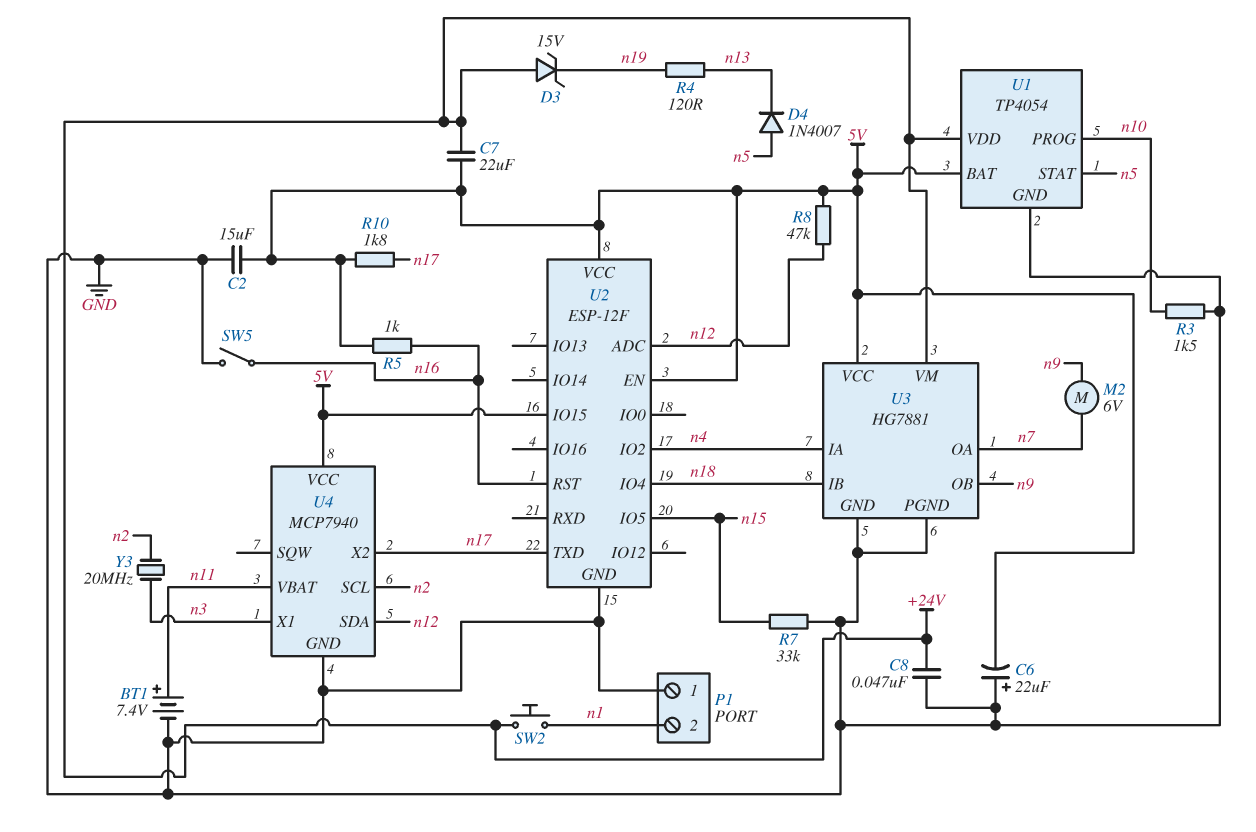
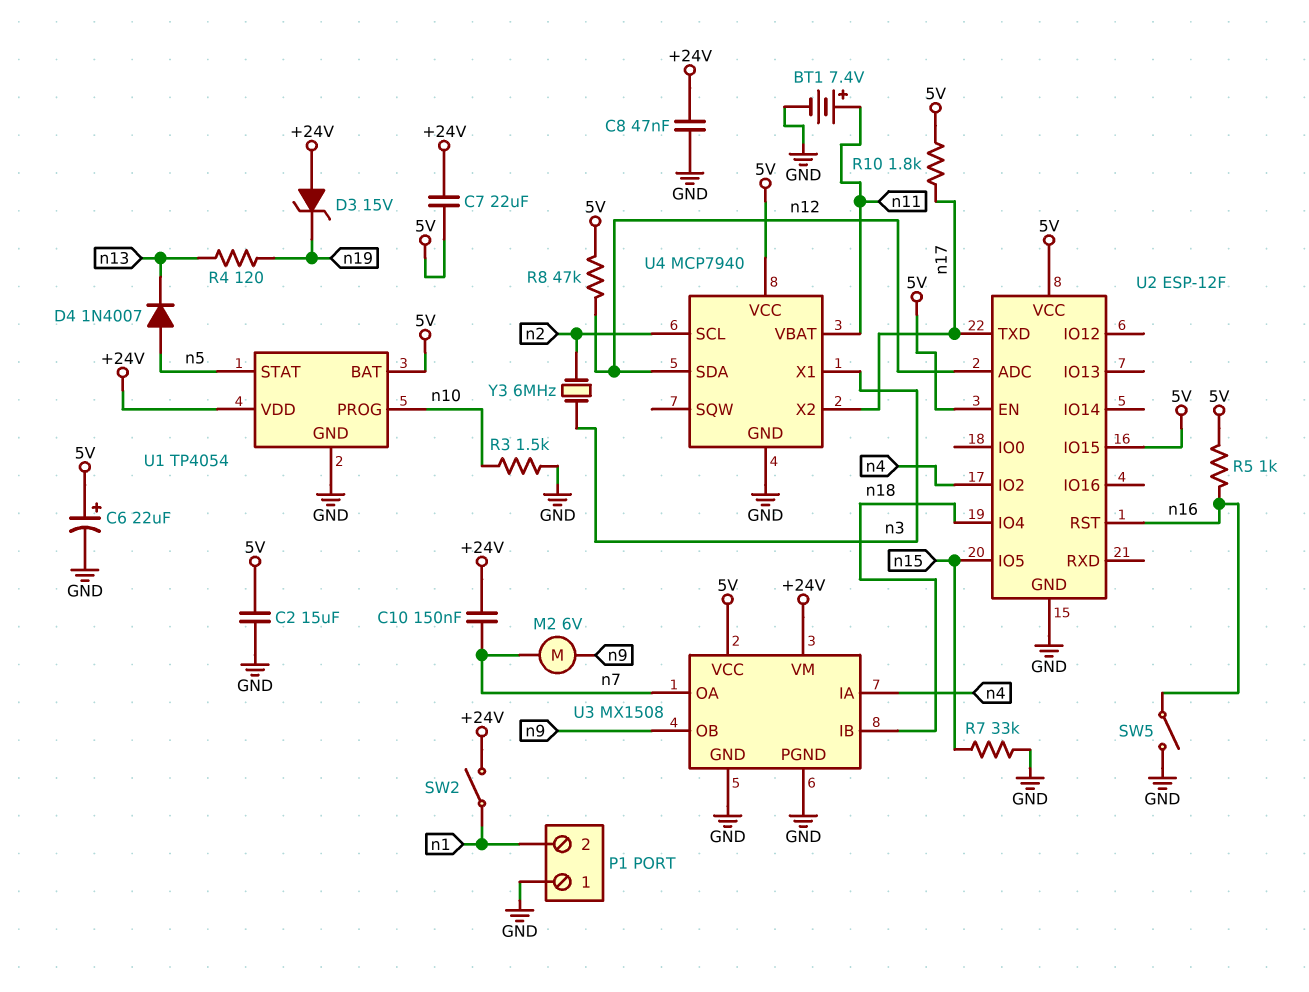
C6: 22uF (plus GND, minus 5V) -> 22uF (plus 5V, minus GND)
C10: none -> 150nF (+24V, n7)
SW2: button (+24V, n1) -> switch (+24V, n1)
U3: HG7881 -> MX1508
Y3: 20MHz (n2, n3) -> 6MHz (n2, n3)

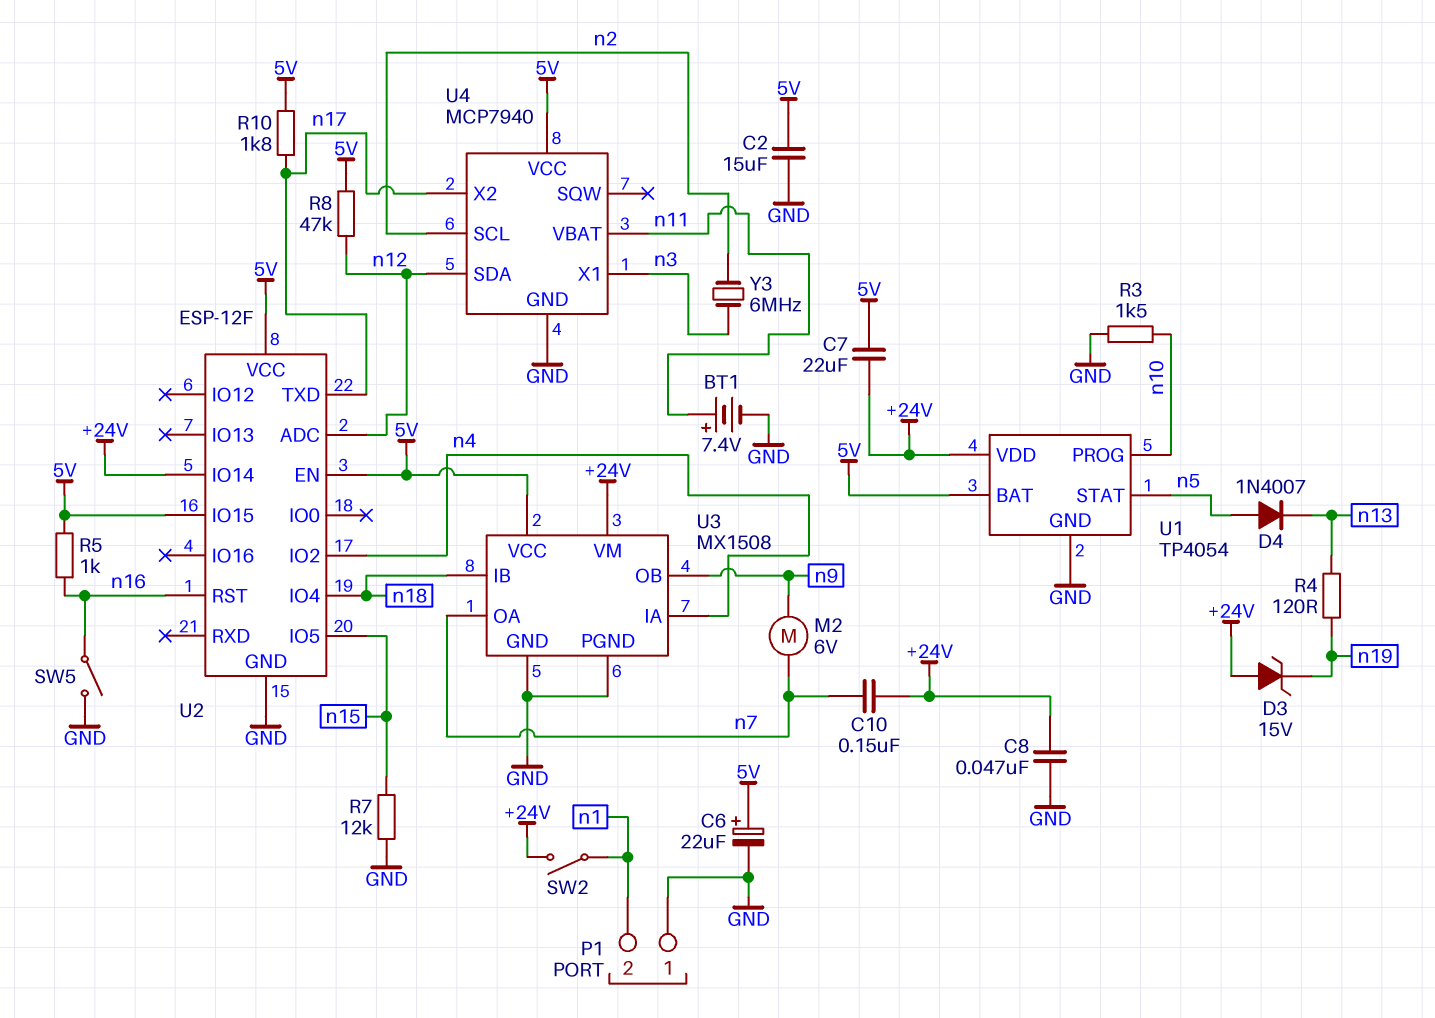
R7: 33k (GND, n15) -> 12k (GND, n15)
U2 pin IO14: none -> +24V

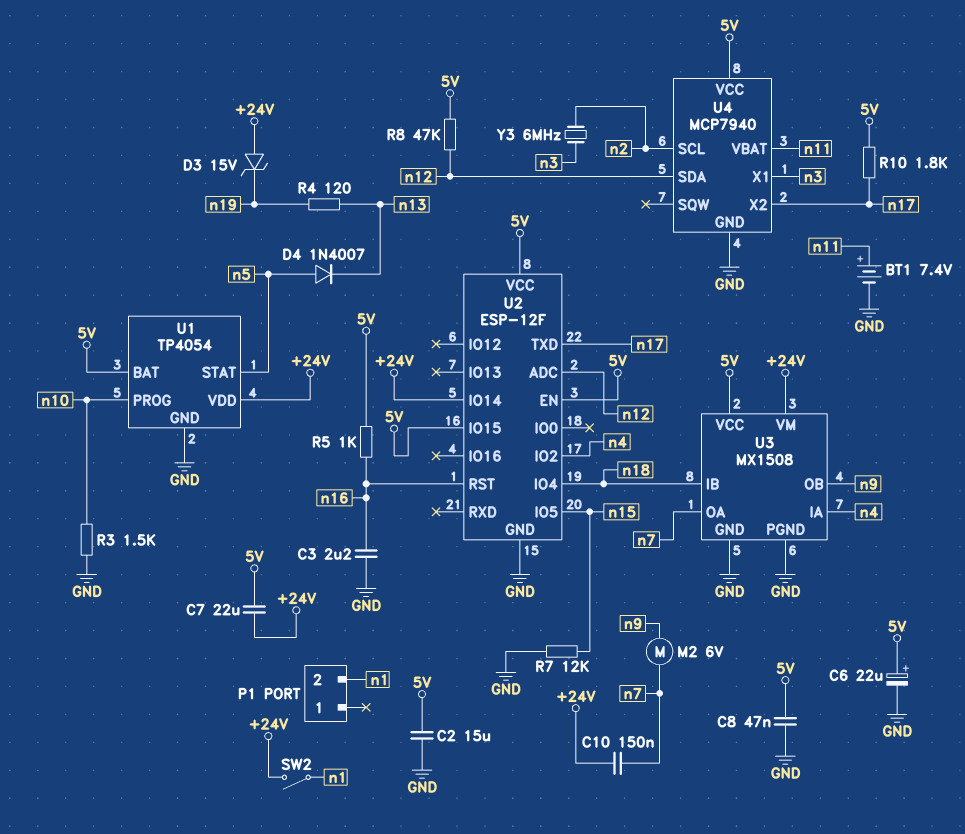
C3: none -> 2.2uF (GND, n16)
C8: 47nF (+24V, GND) -> 47nF (5V, GND)
P1 pin 1: GND -> none
SW5: switch (GND, n16) -> none

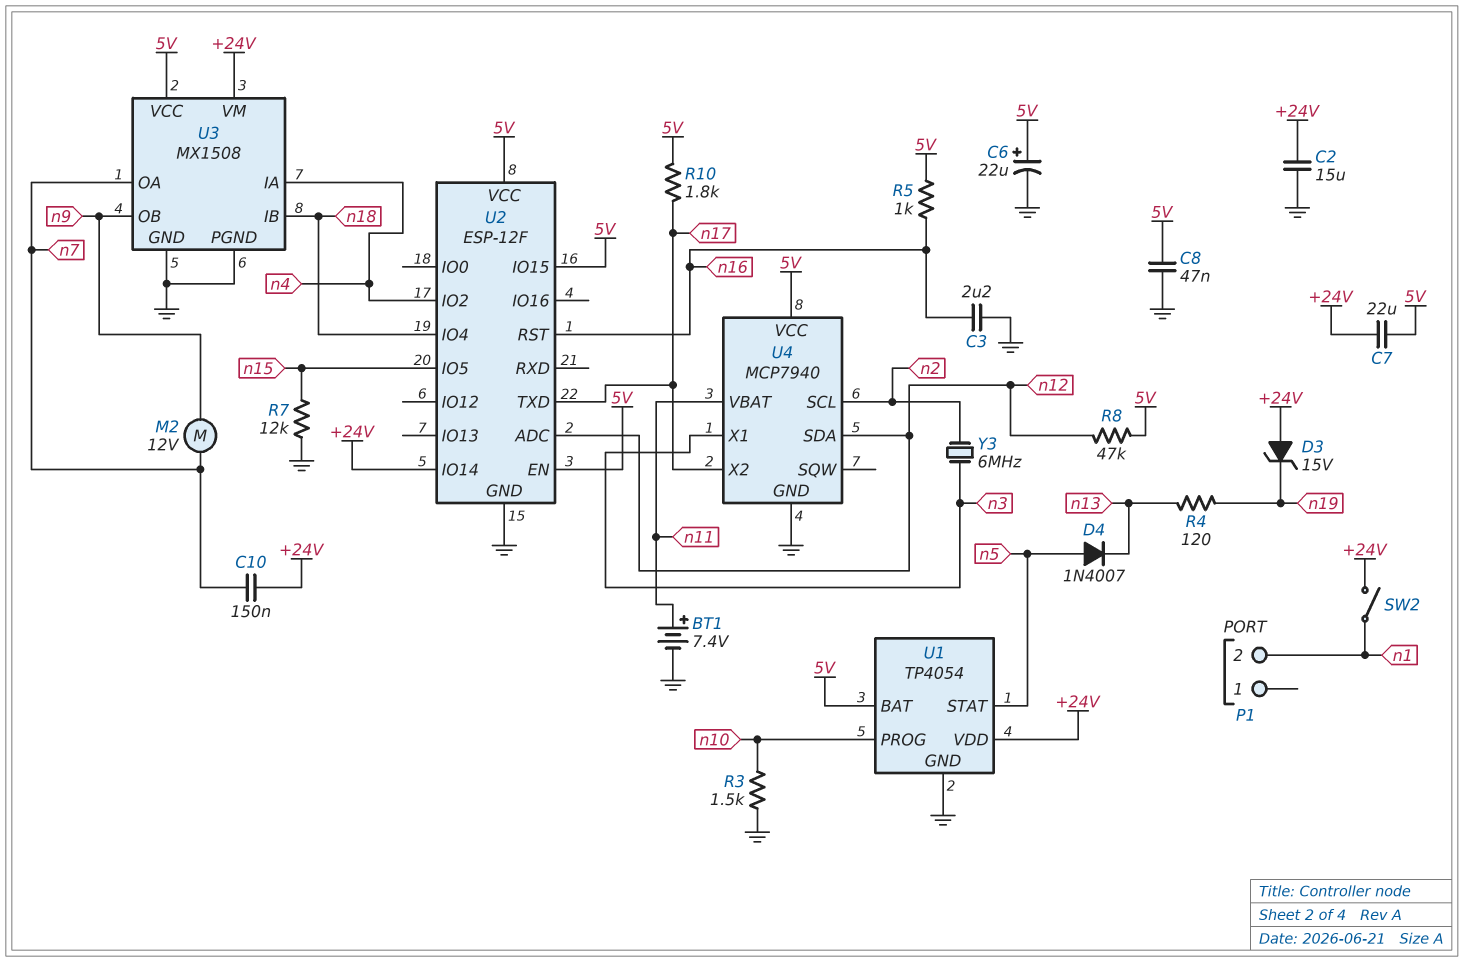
C2: 15uF (5V, GND) -> 15uF (+24V, GND)
M2: motor 6V (n7, n9) -> motor 12V (n7, n9)

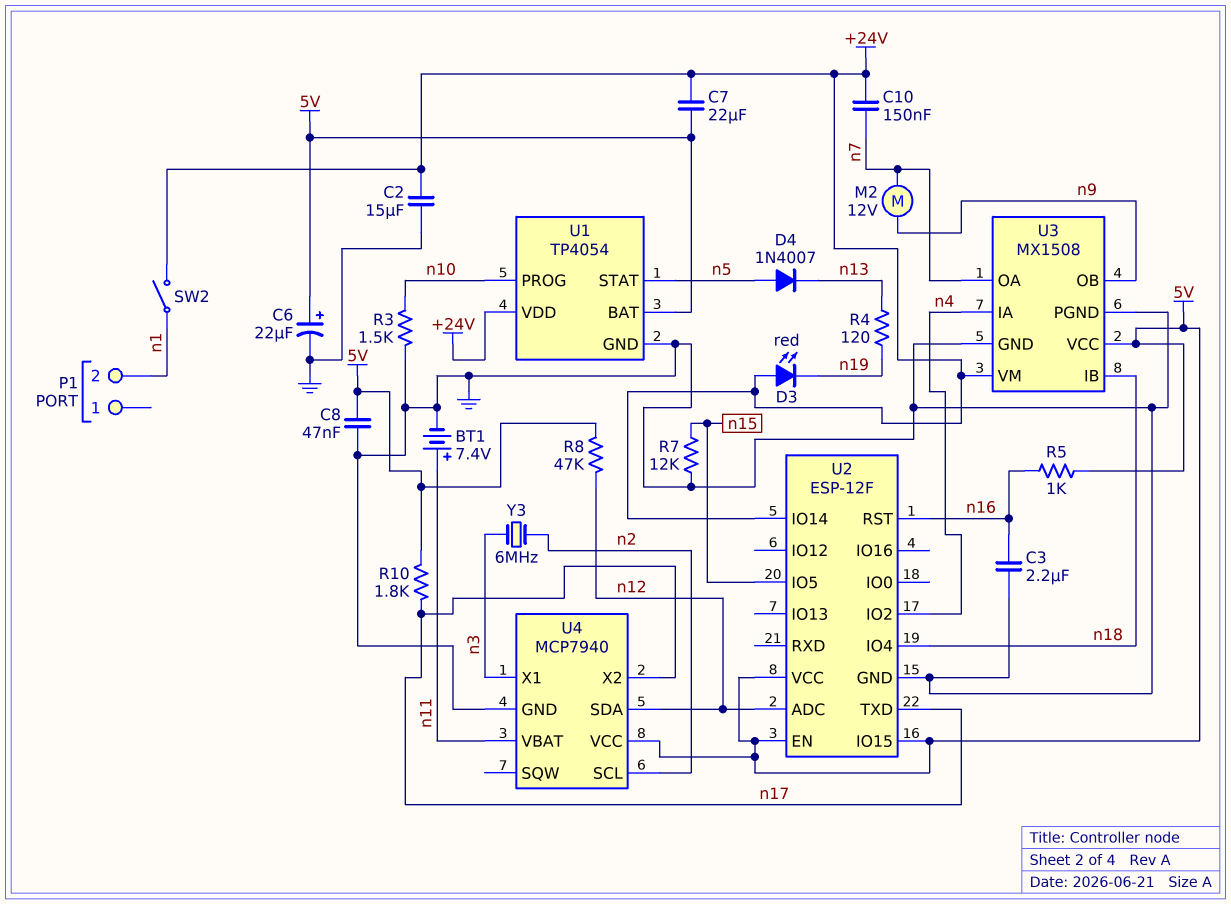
D3: zener 15V (A +24V, K n19) -> LED red (A +24V, K n19)

